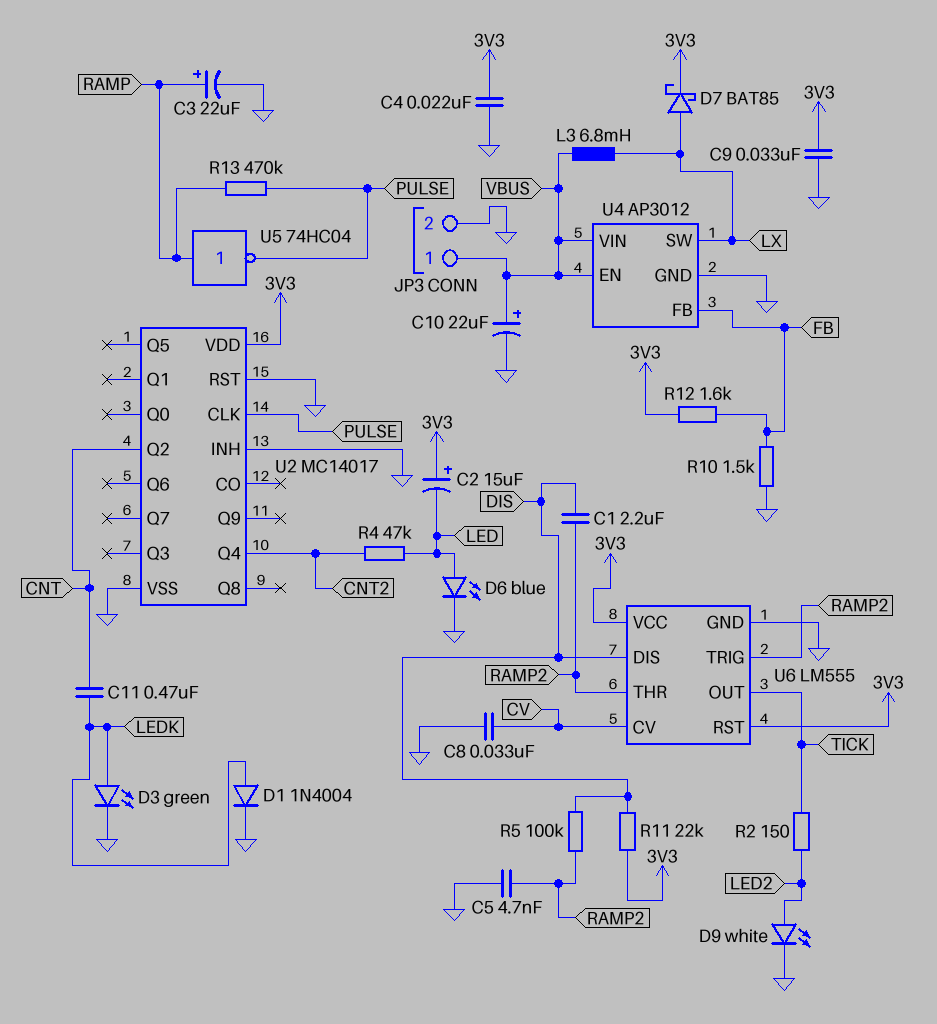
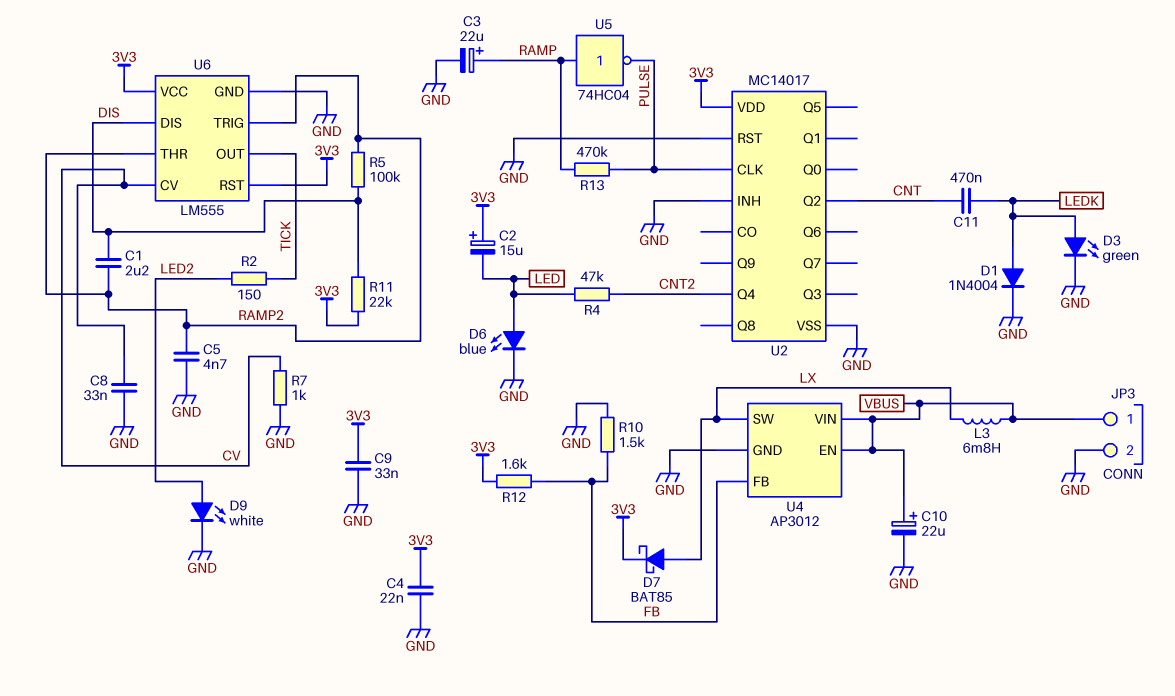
R7: none -> 1k (CV, GND)

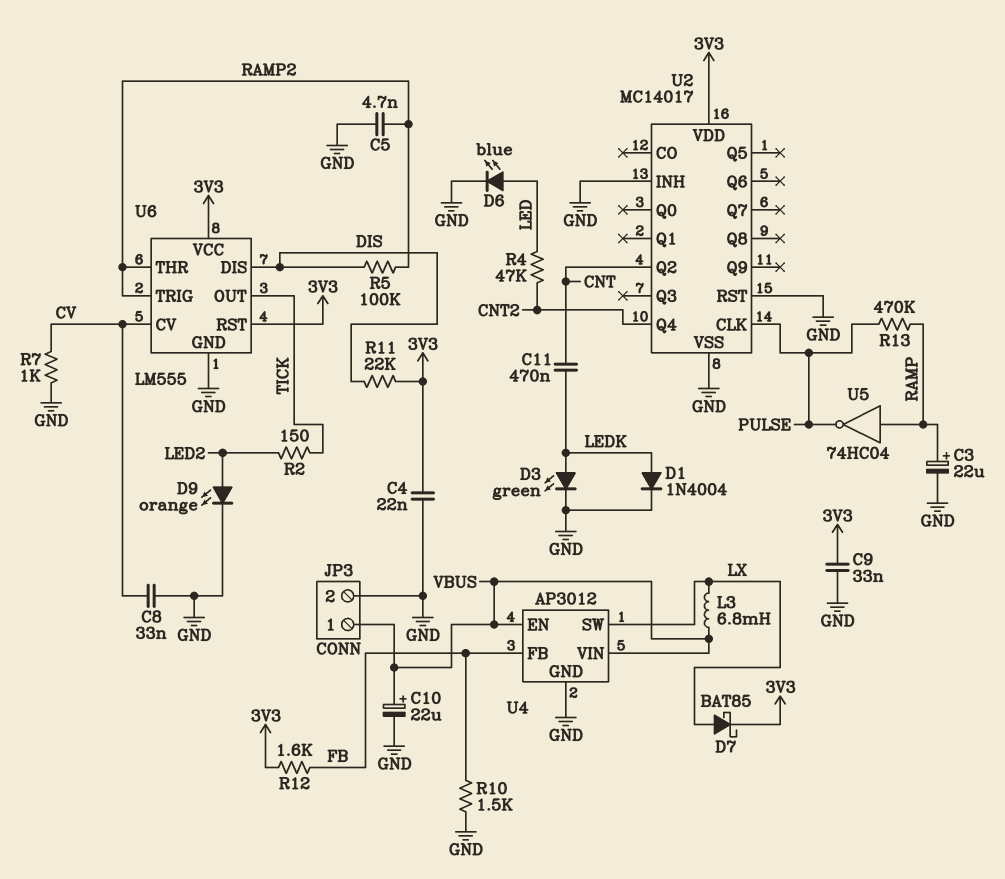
C1: 2.2uF (DIS, RAMP2) -> none
C2: 15uF (plus 3V3, minus LED) -> none
D9: LED white (A LED2, K GND) -> LED orange (A LED2, K GND)

